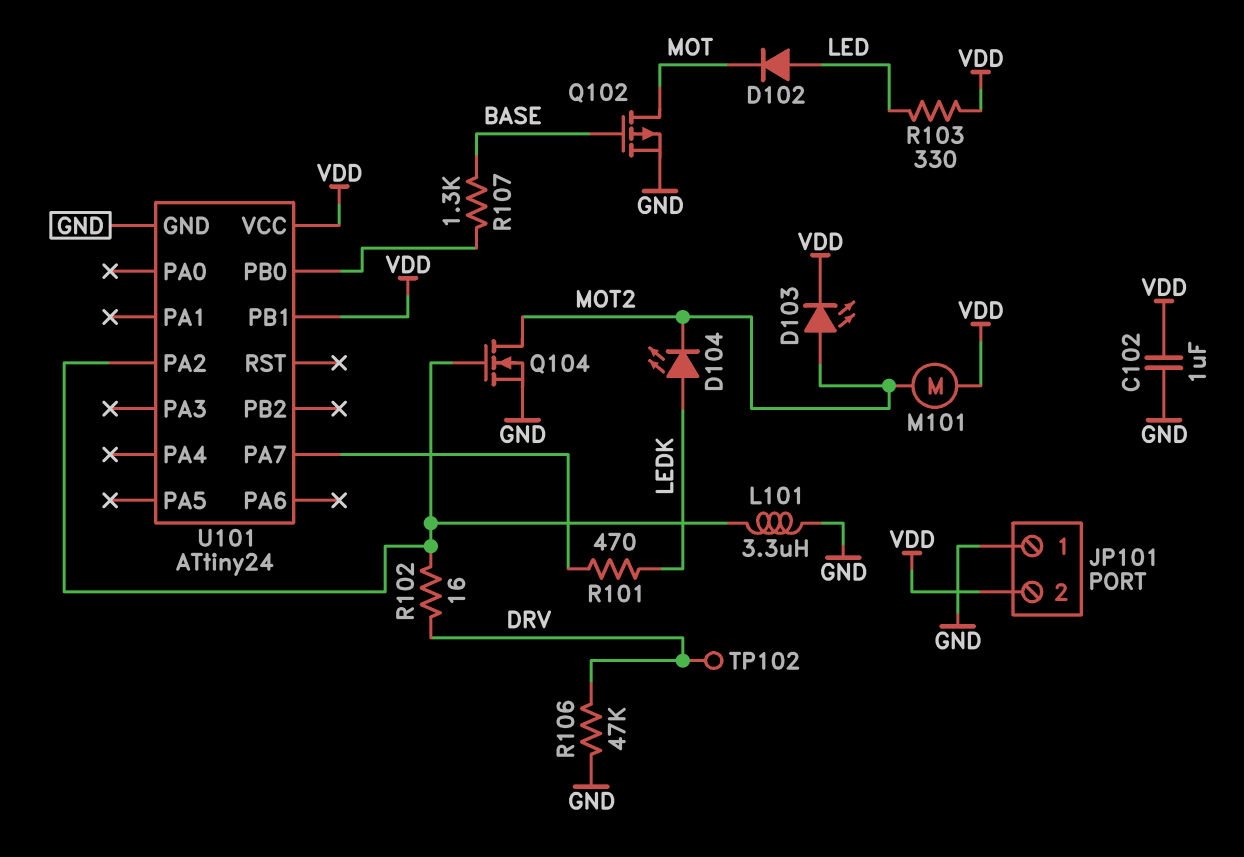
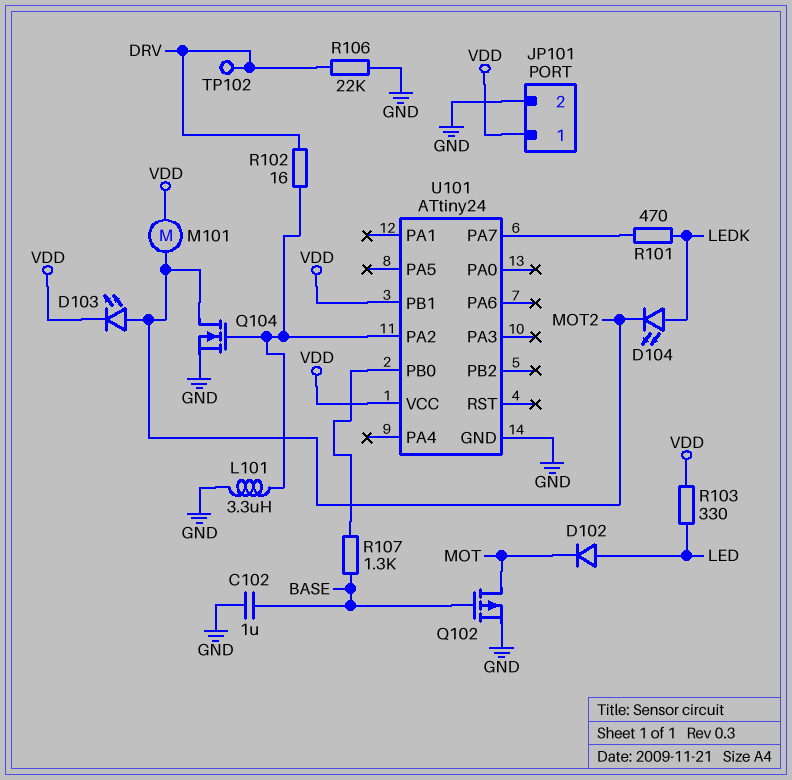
C102: 1uF (GND, VDD) -> 1uF (BASE, GND)
JP101 pin 1: GND -> VDD
JP101 pin 2: VDD -> GND
R106: 47k (DRV, GND) -> 22k (DRV, GND)

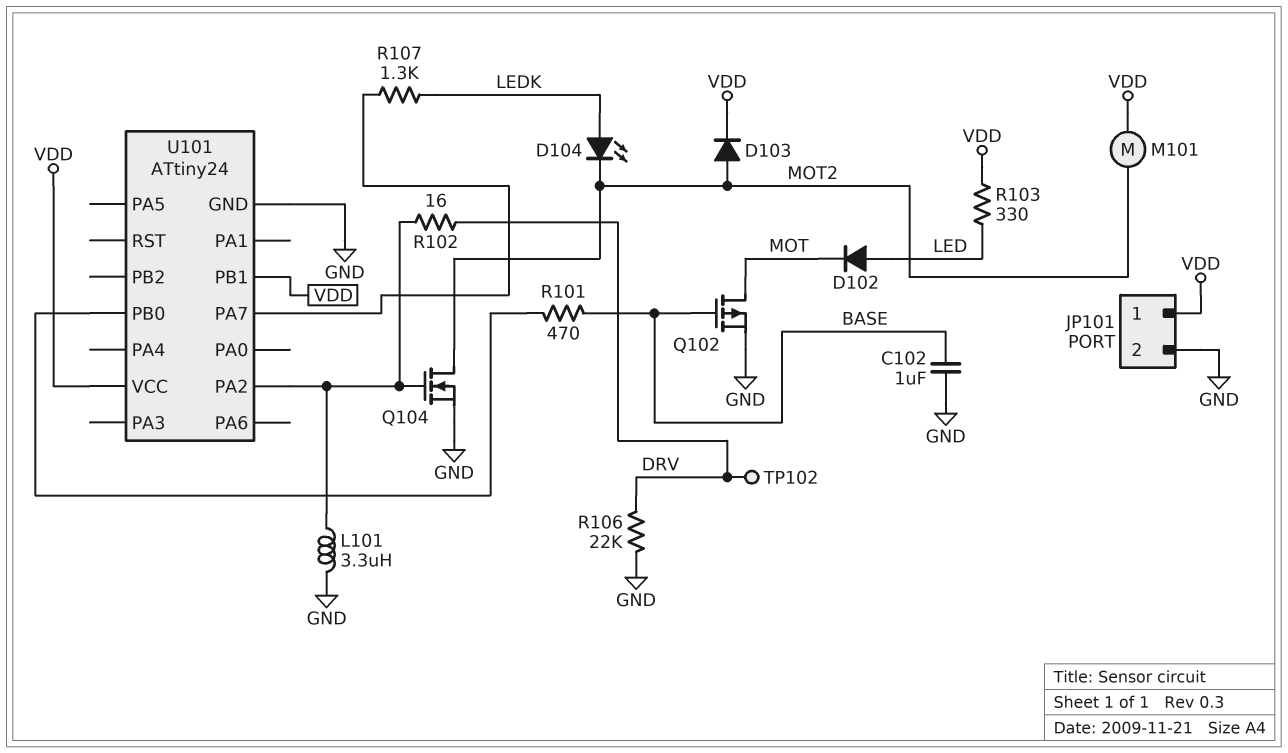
D103: LED (A MOT2, K VDD) -> diode (A MOT2, K VDD)
R101: 470 (LEDK, U101/PA7) -> 470 (BASE, U101/PB0)
R107: 1.3k (BASE, U101/PB0) -> 1.3k (LEDK, U101/PA7)

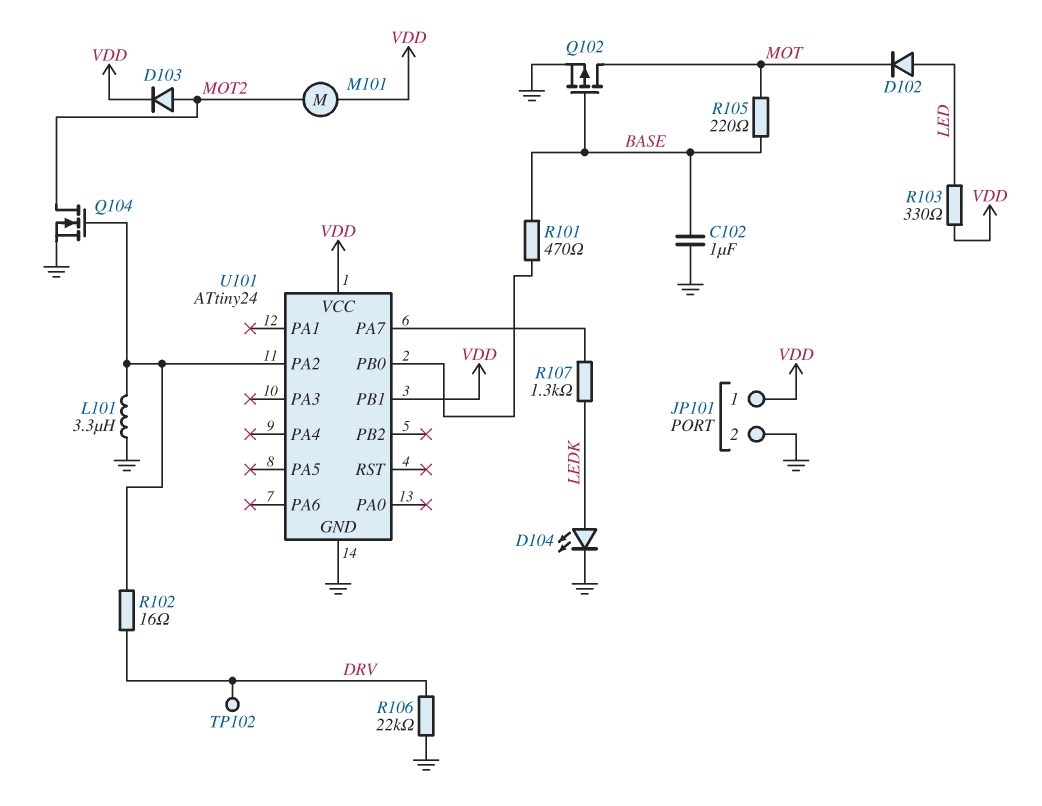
D104: LED (A LEDK, K MOT2) -> LED (A LEDK, K GND)
R105: none -> 220 (BASE, MOT)

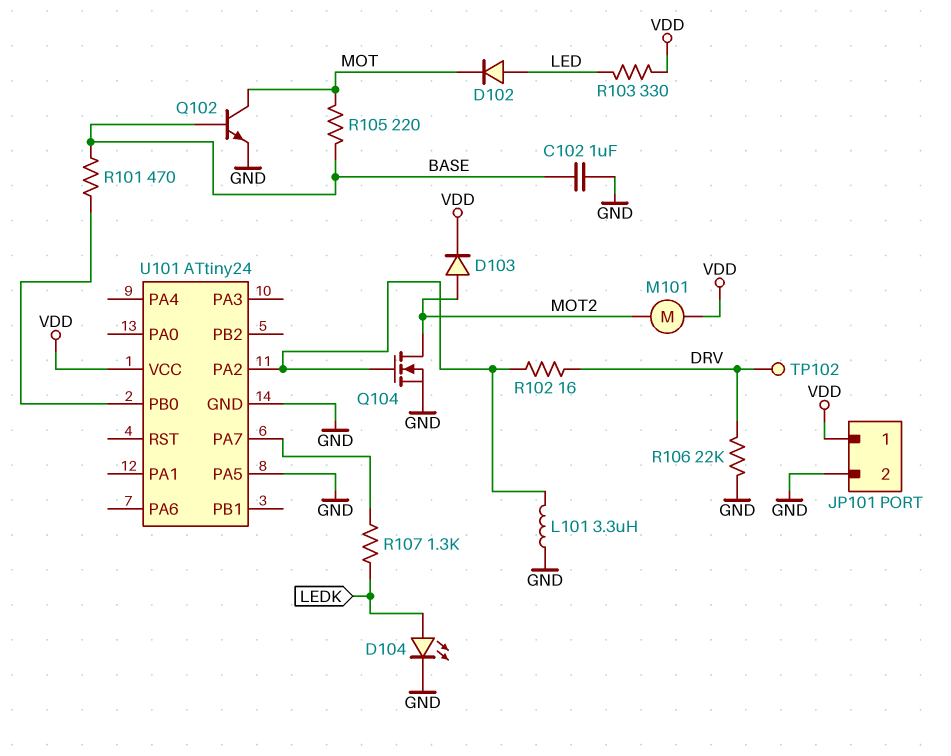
Q102: PMOS (G BASE, D MOT, S GND) -> NPN (B BASE, C MOT, E GND)
U101 pin PA5: none -> GND
U101 pin PB1: VDD -> none

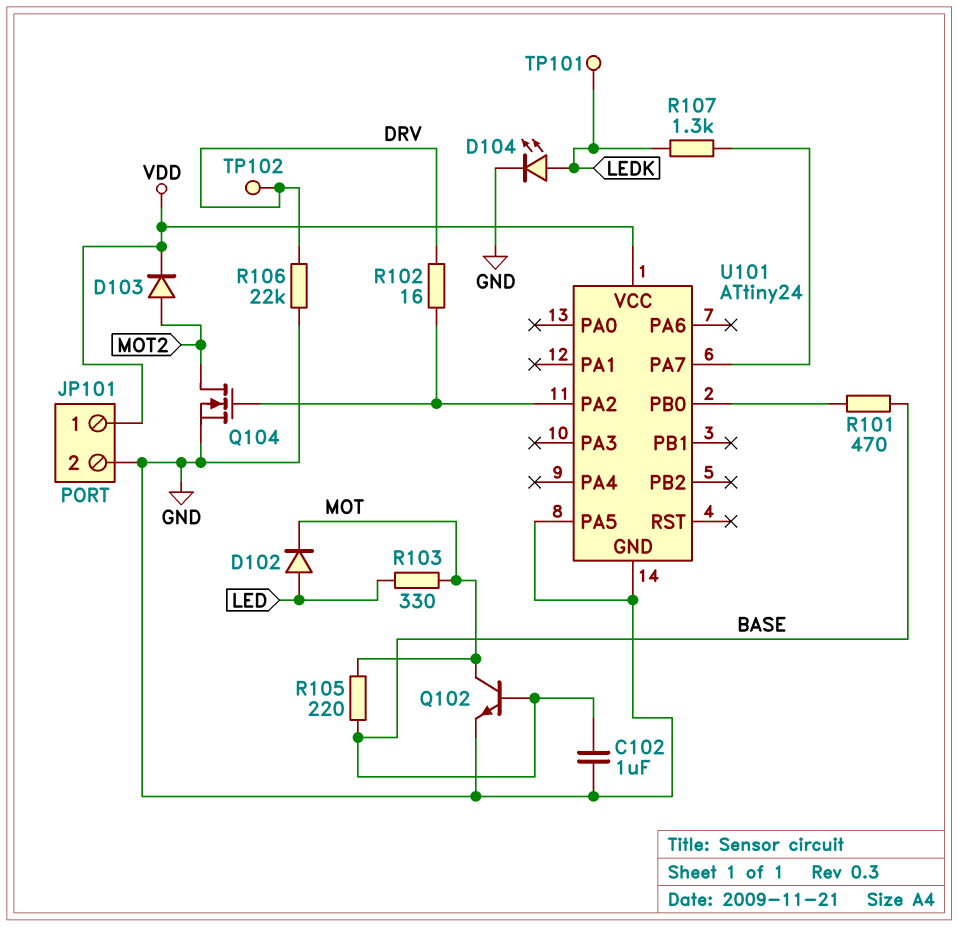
L101: 3.3uH (GND, U101/PA2) -> none
M101: motor (MOT2, VDD) -> none
R103: 330 (LED, VDD) -> 330 (LED, MOT)
TP101: none -> test point (LEDK)

